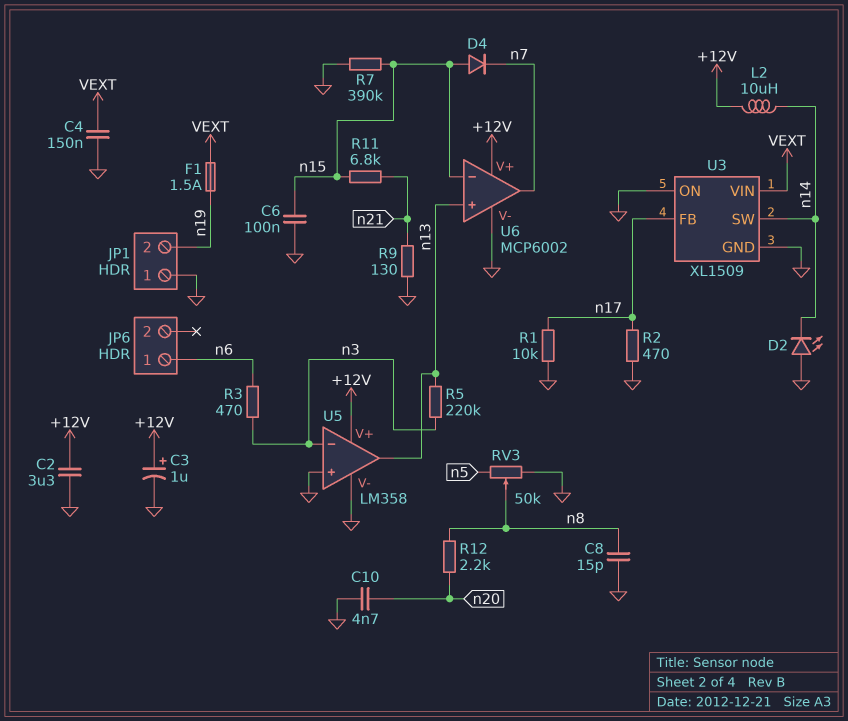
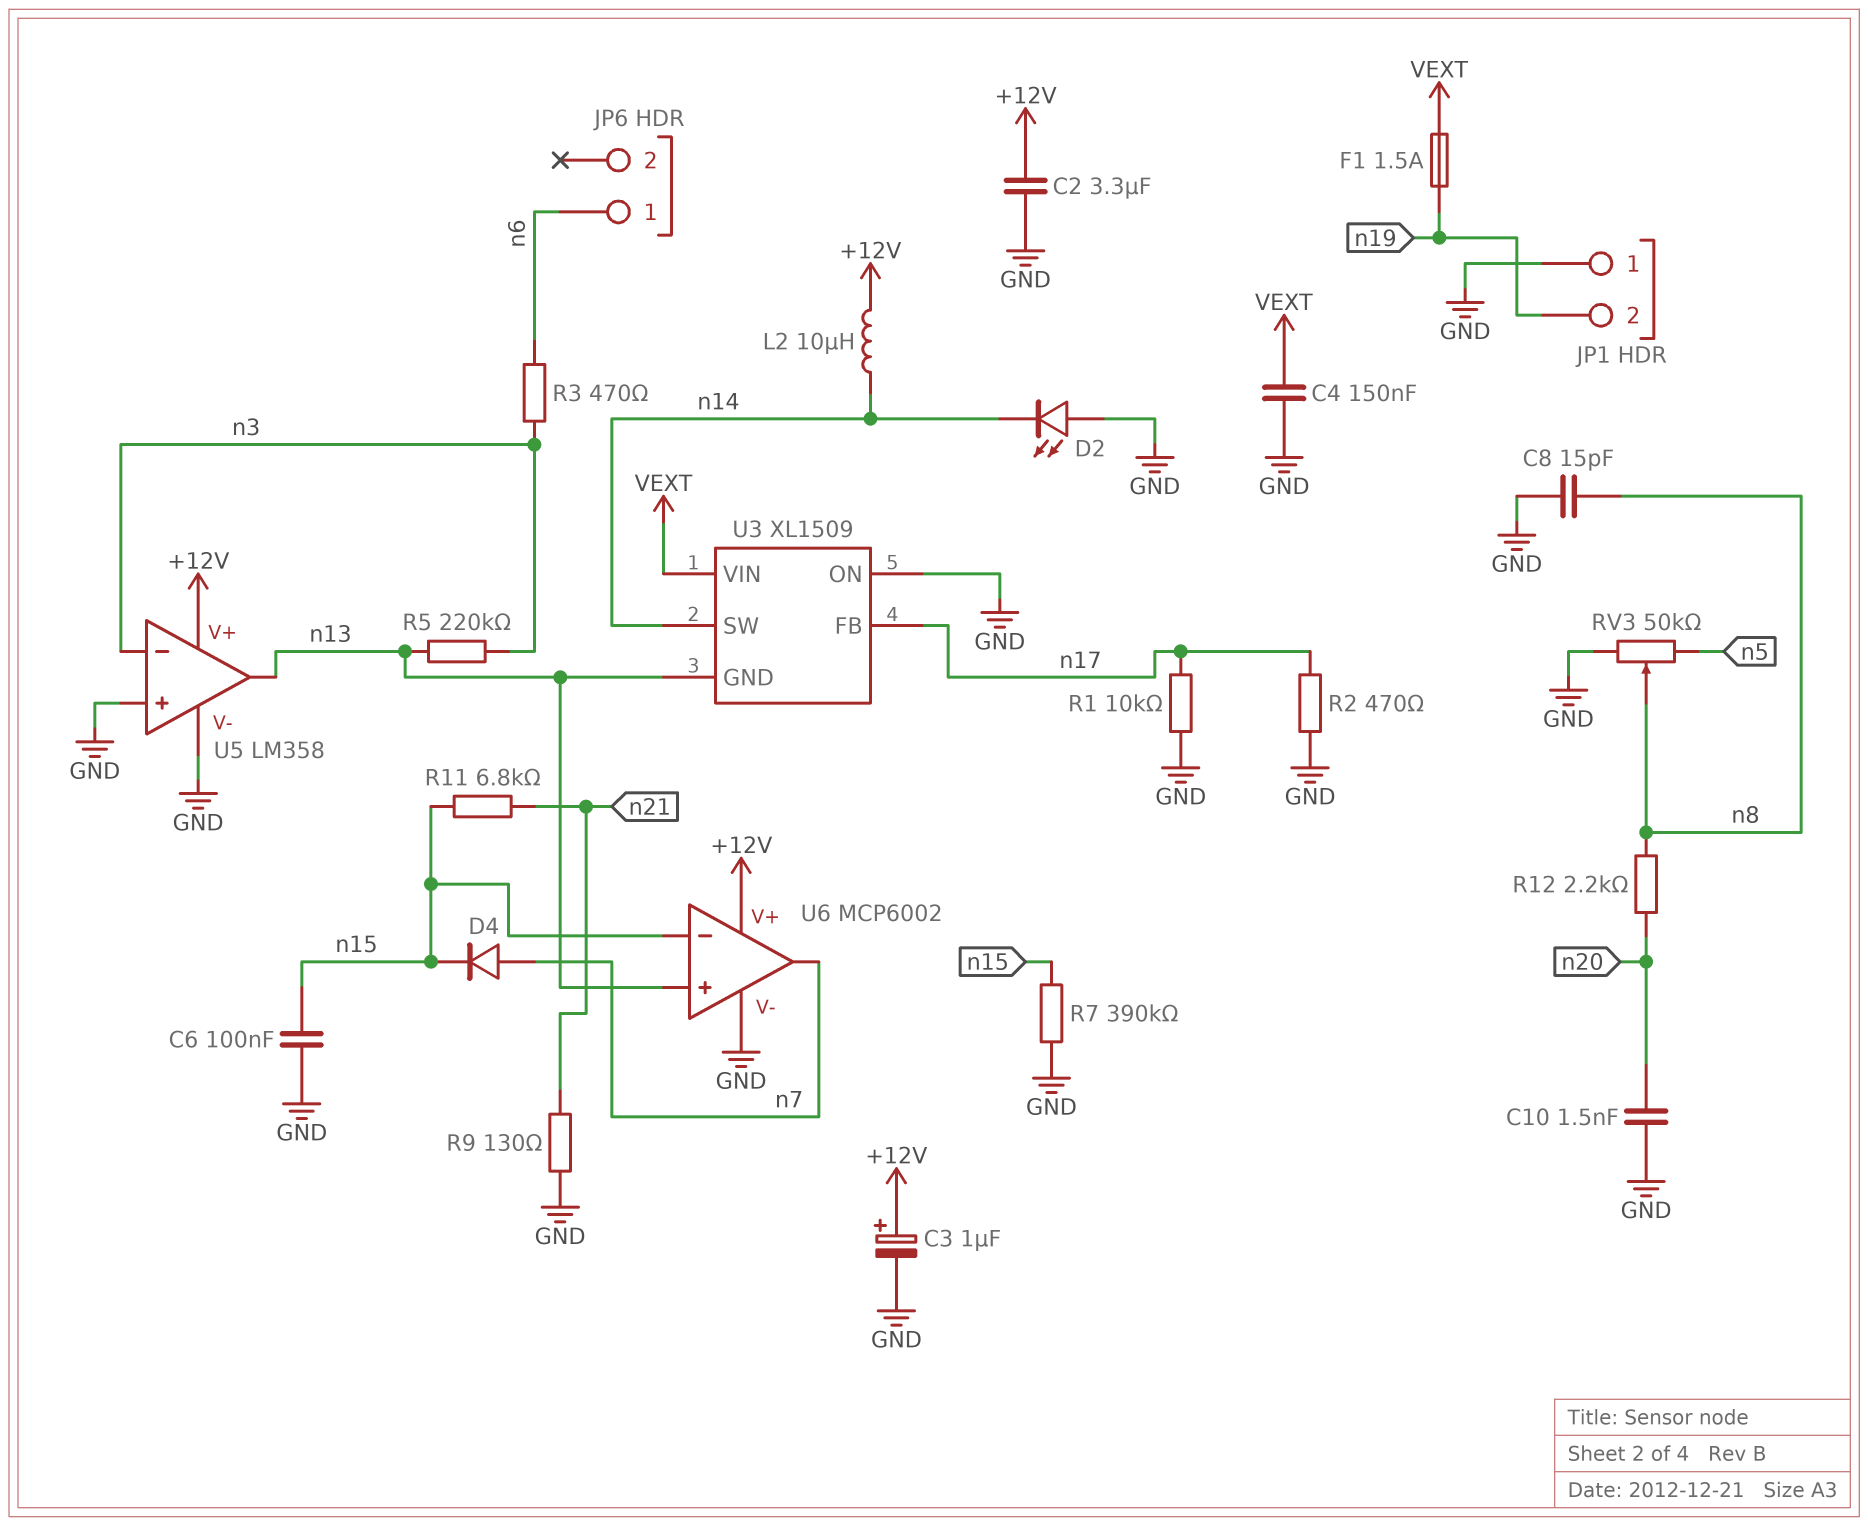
C10: 4.7nF (GND, n20) -> 1.5nF (GND, n20)
D4: diode (A n15, K n7) -> diode (A n7, K n15)
U3 pin GND: GND -> n13

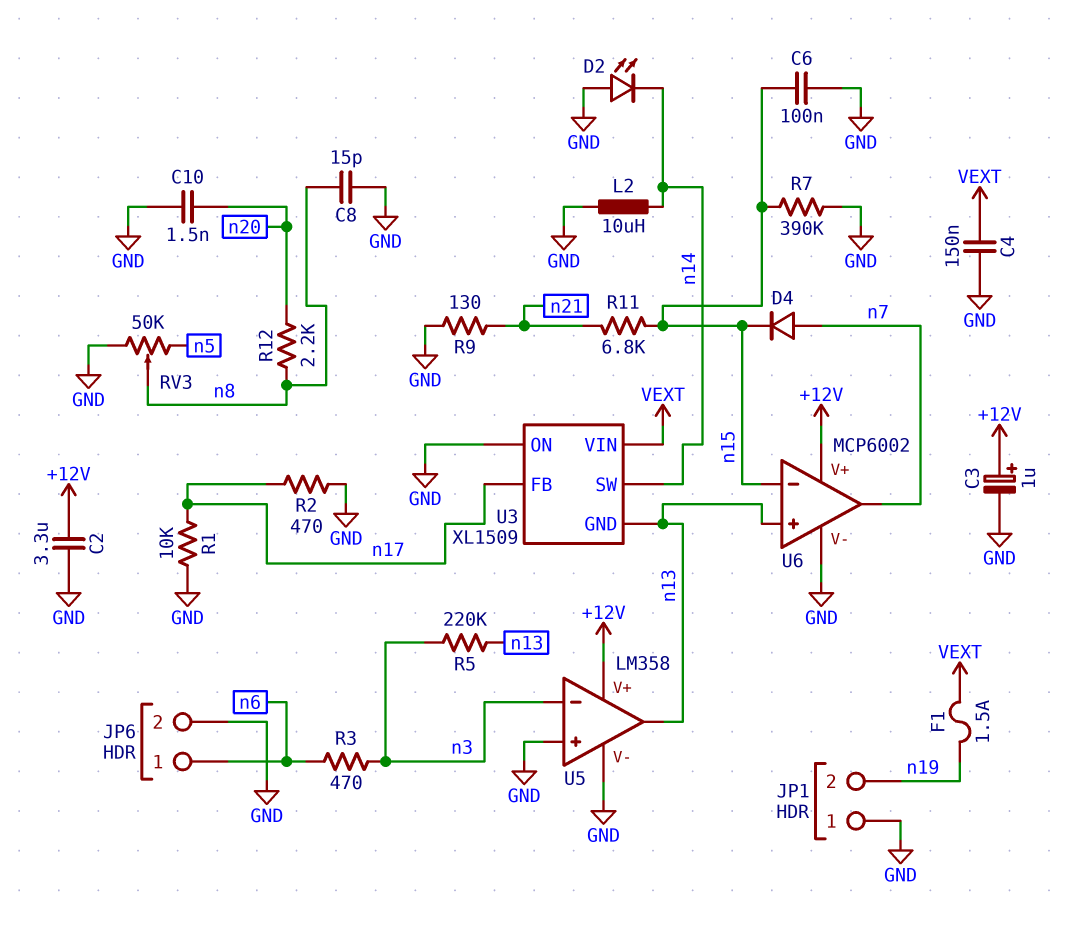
JP6 pin 2: none -> GND
L2: 10uH (+12V, n14) -> 10uH (GND, n14)

